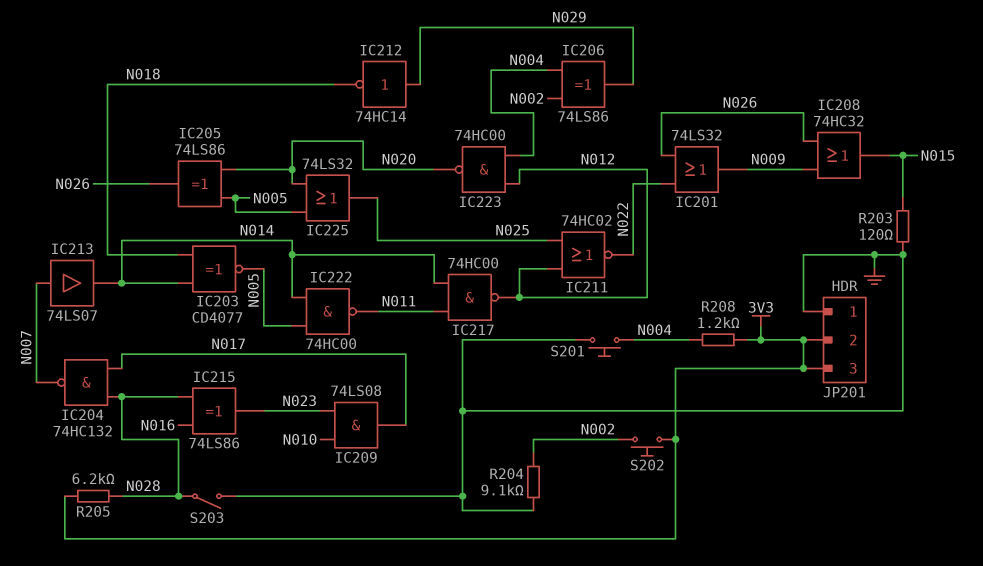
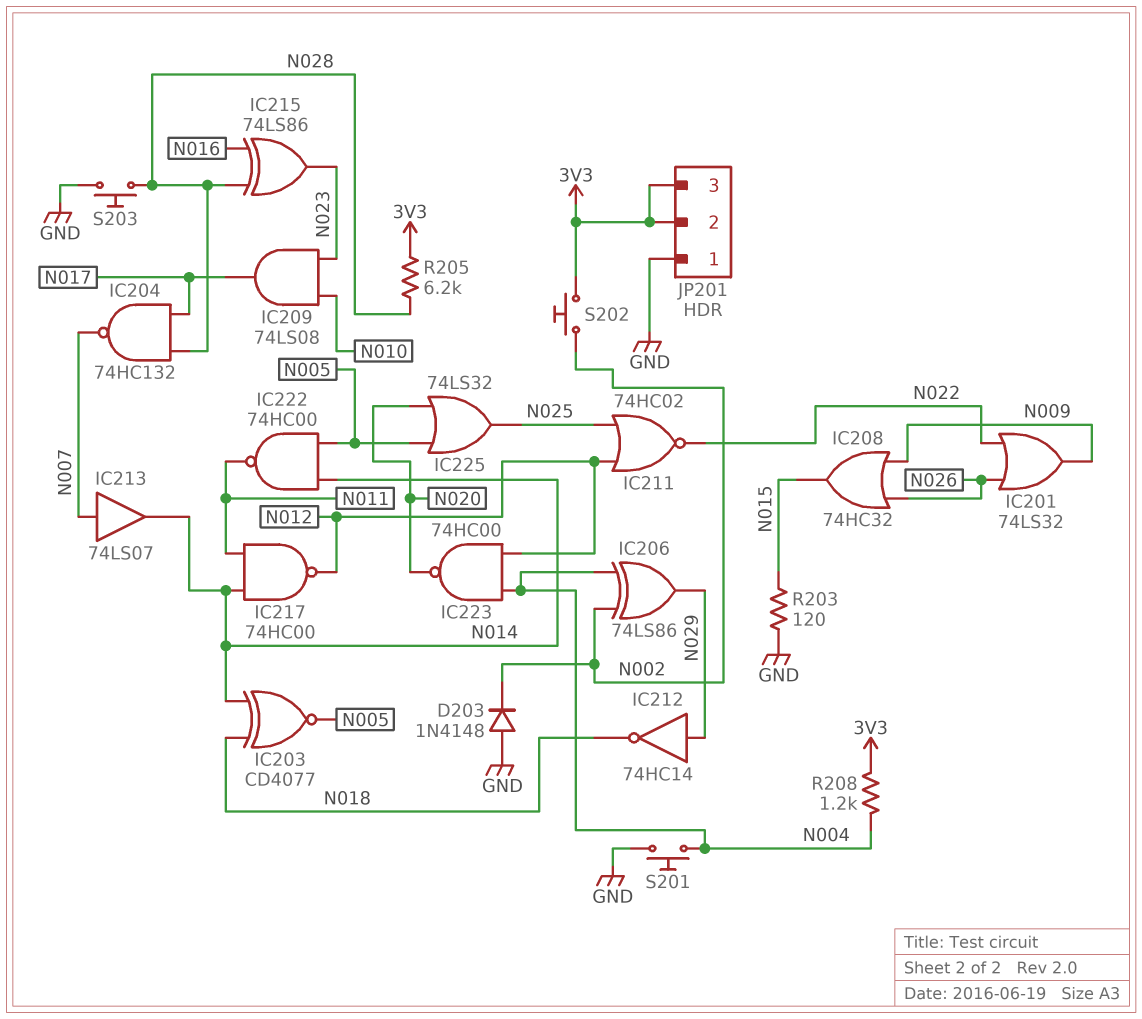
D203: none -> diode 1N4148 (A GND, K N002)
IC205: XOR 74LS86 (in N005, in N020, out N026) -> none
R204: 9.1k (GND, N002) -> none
S203: switch (GND, N028) -> button (GND, N028)

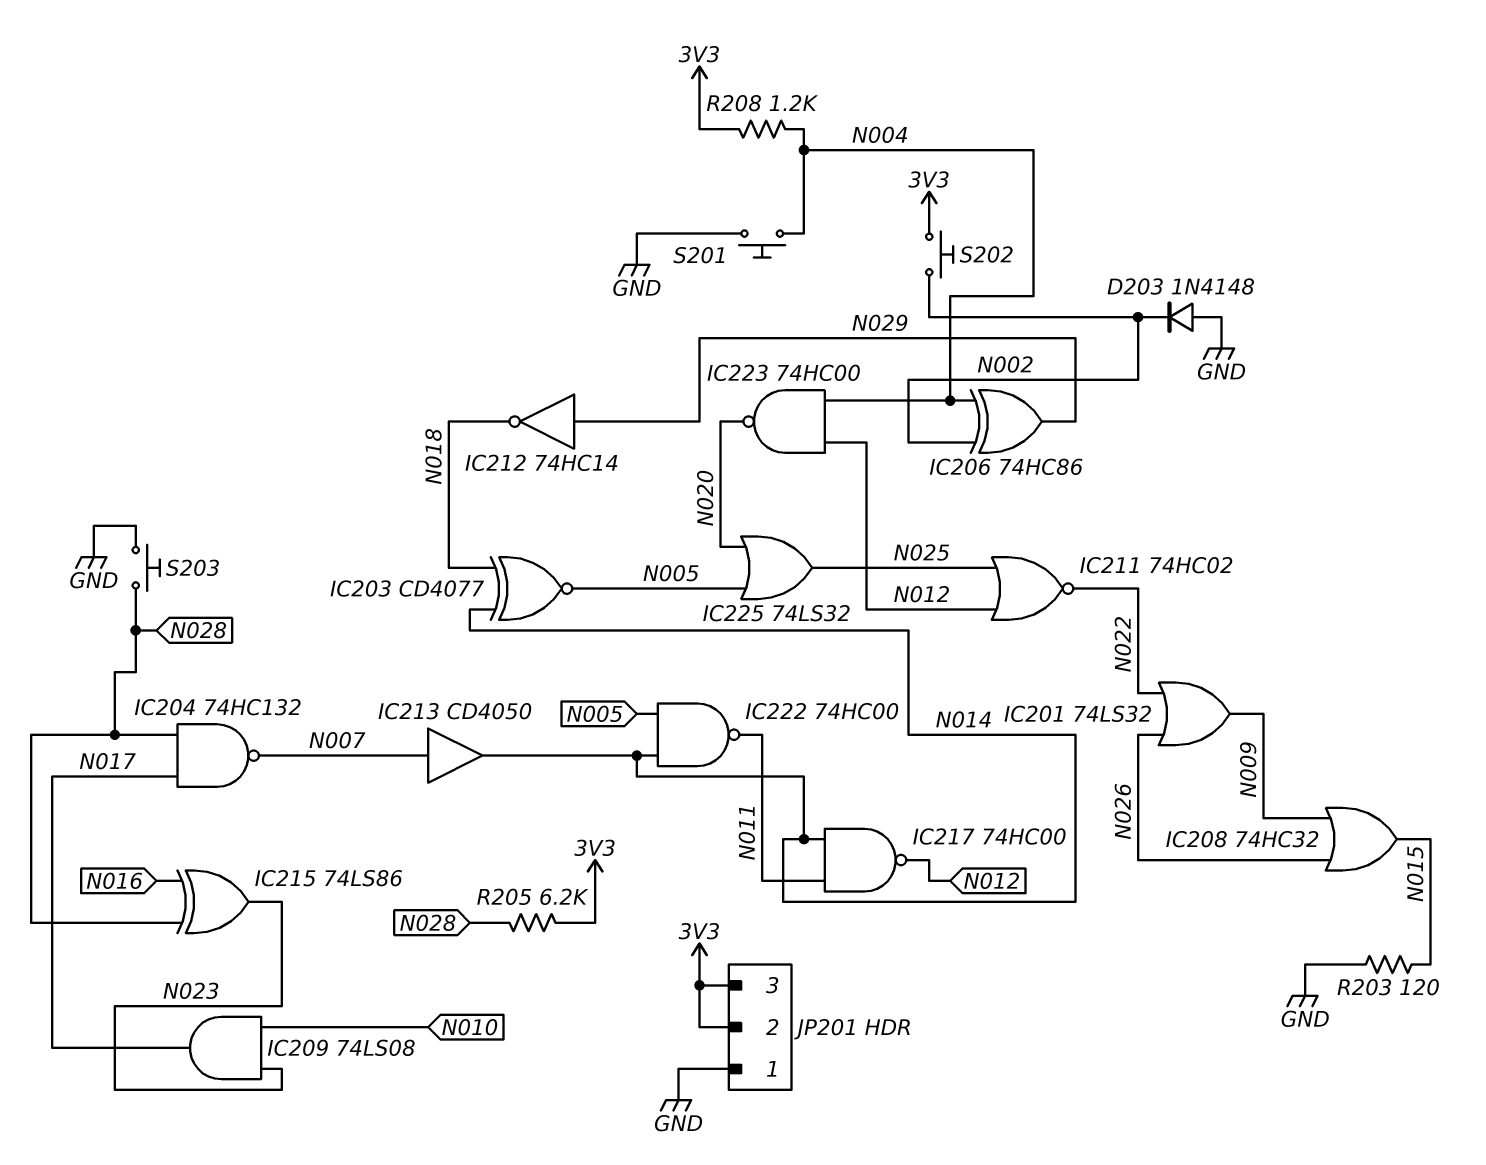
IC206: XOR 74LS86 (in N002, in N004, out N029) -> XOR 74HC86 (in N002, in N004, out N029)
IC213: buffer 74LS07 (in N007, out N014) -> buffer CD4050 (in N007, out N014)

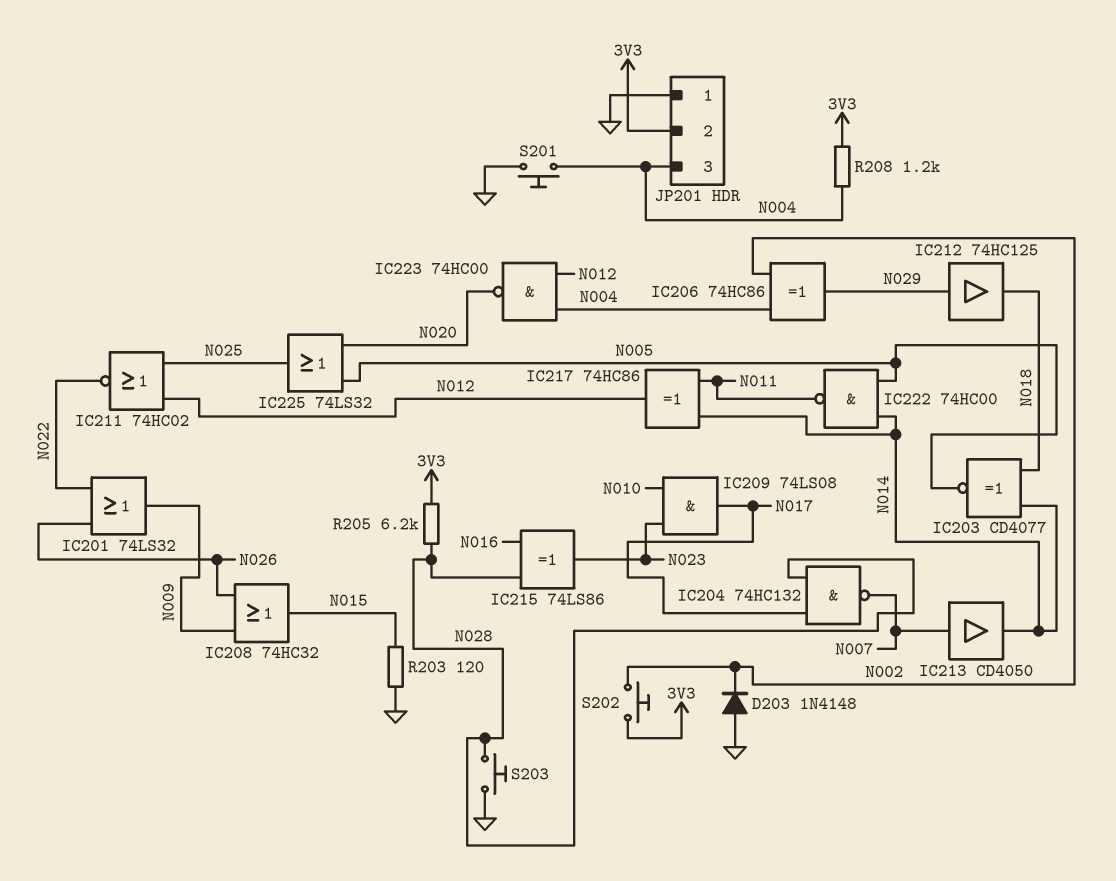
IC212: NOT 74HC14 (in N029, out N018) -> buffer 74HC125 (in N029, out N018)
IC217: NAND 74HC00 (in N011, in N014, out N012) -> XOR 74HC86 (in N011, in N014, out N012)
JP201 pin 3: 3V3 -> N004

